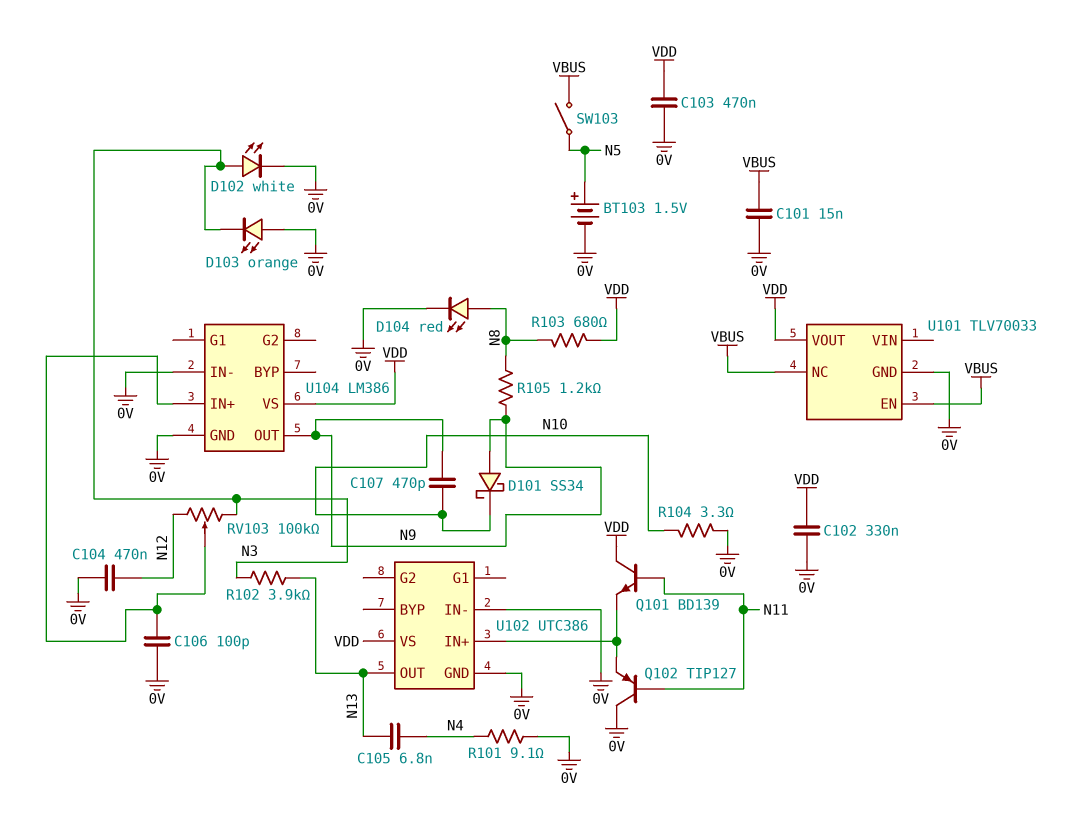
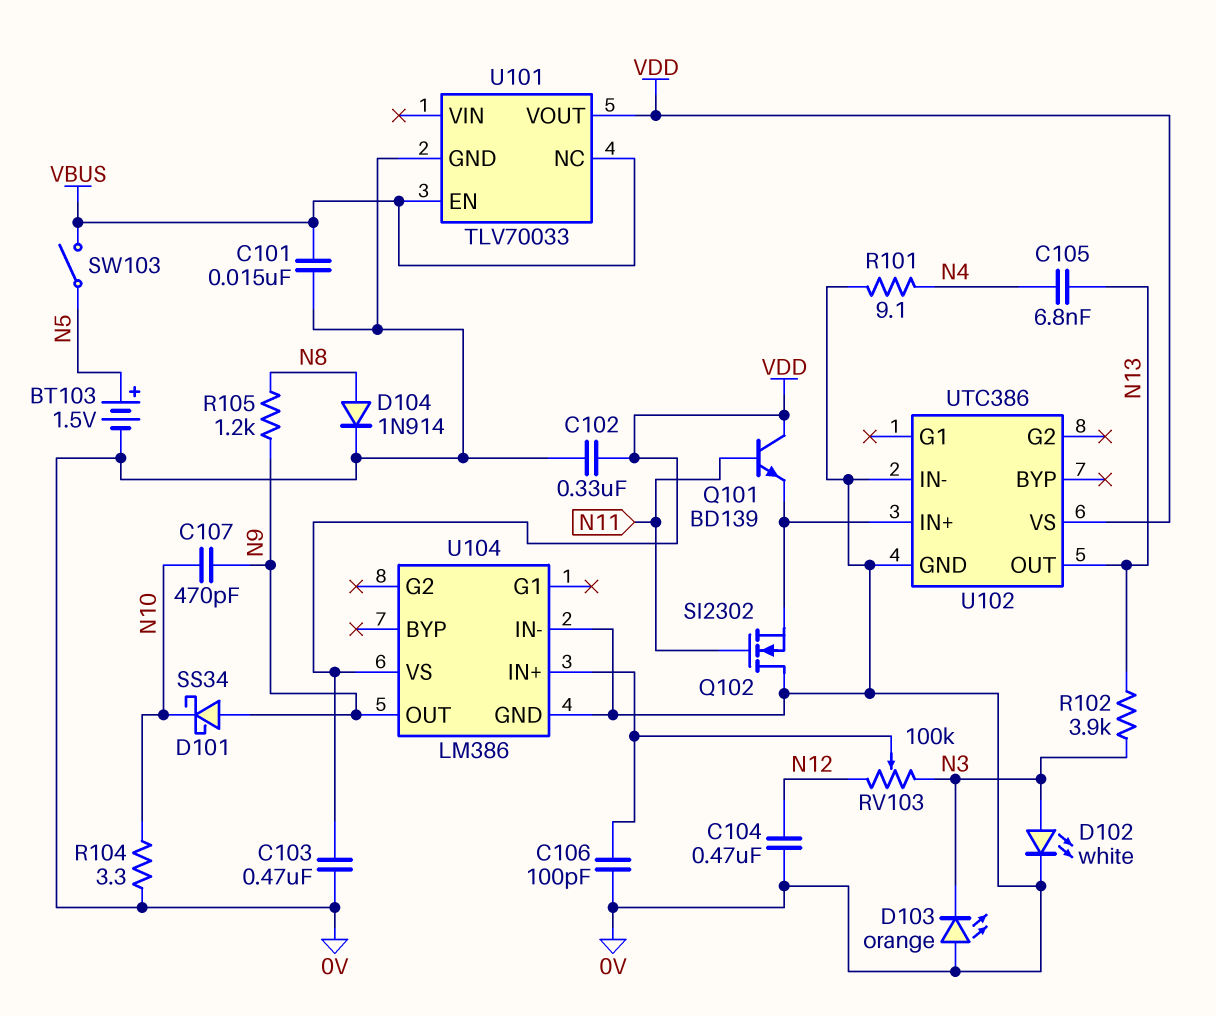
D104: LED red (A N8, K 0V) -> diode 1N914 (A N8, K 0V)
Q102: PNP TIP127 (B N11, C 0V, E U102/IN+) -> NMOS SI2302 (G N11, D 0V, S U102/IN+)
R103: 680 (N8, VDD) -> none

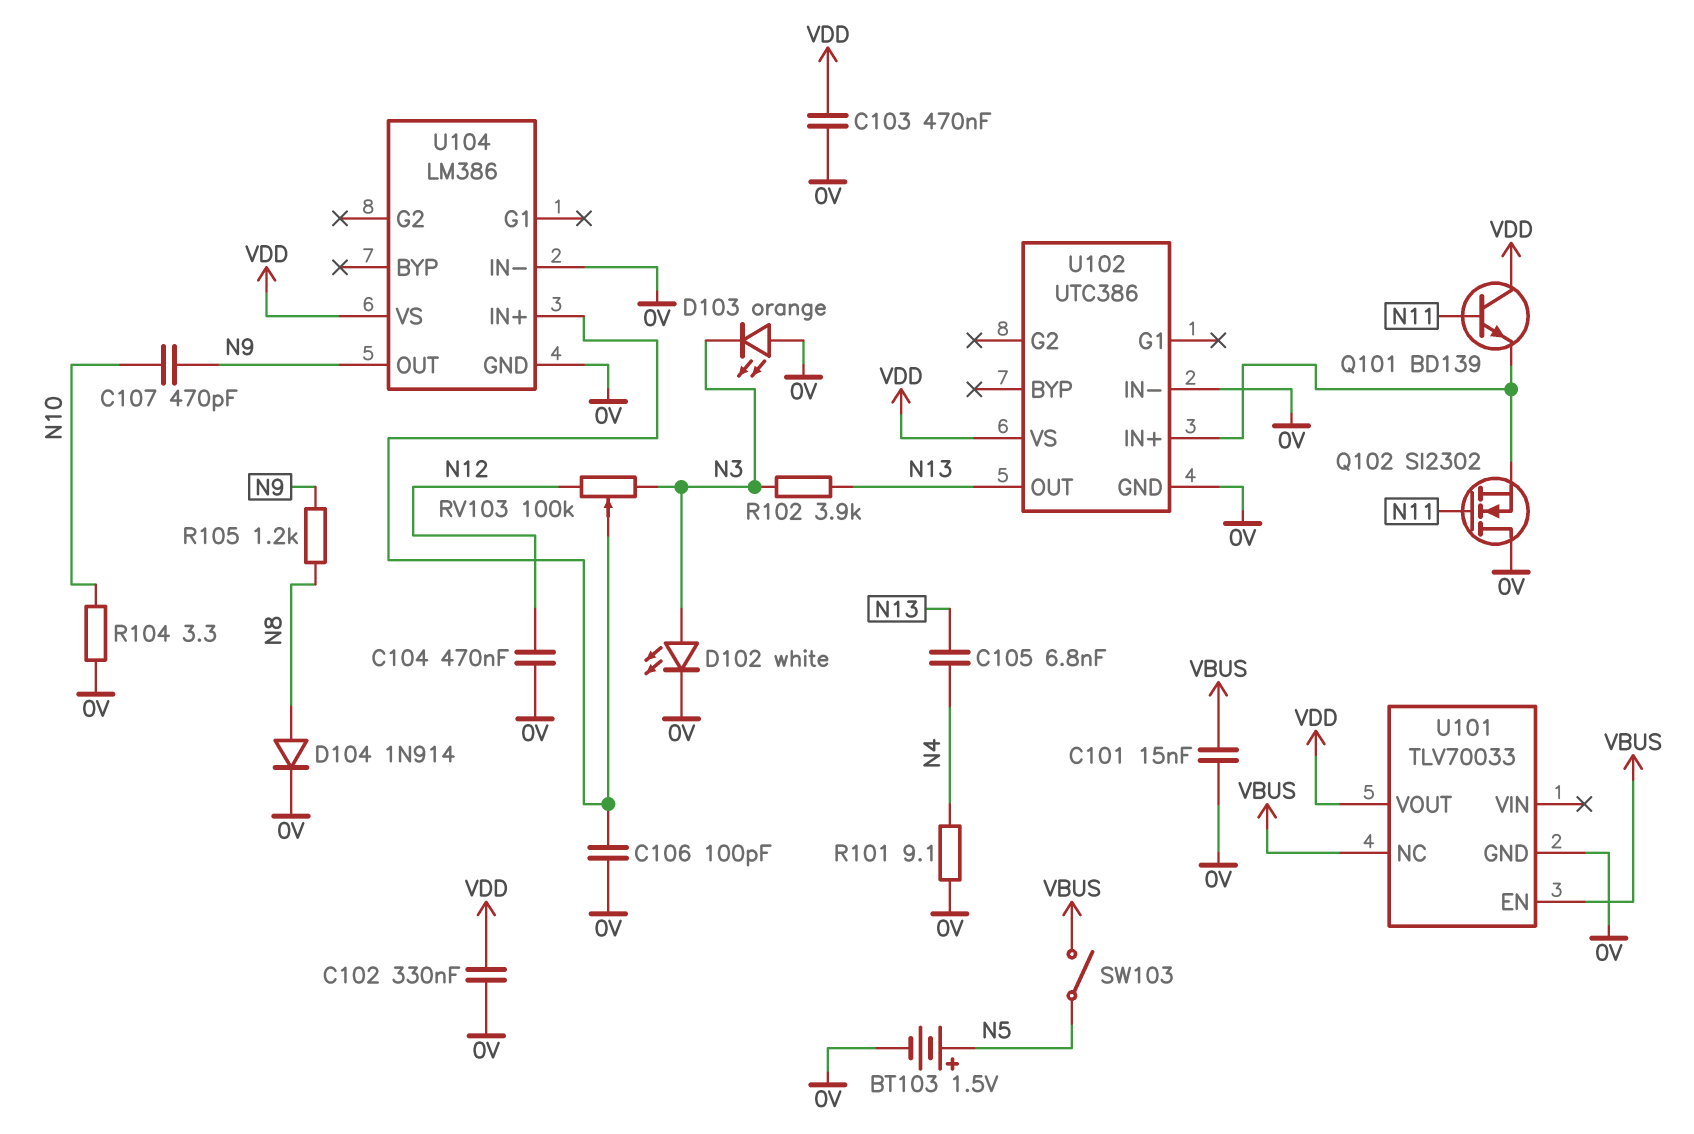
D101: schottky SS34 (A N9, K N10) -> none

